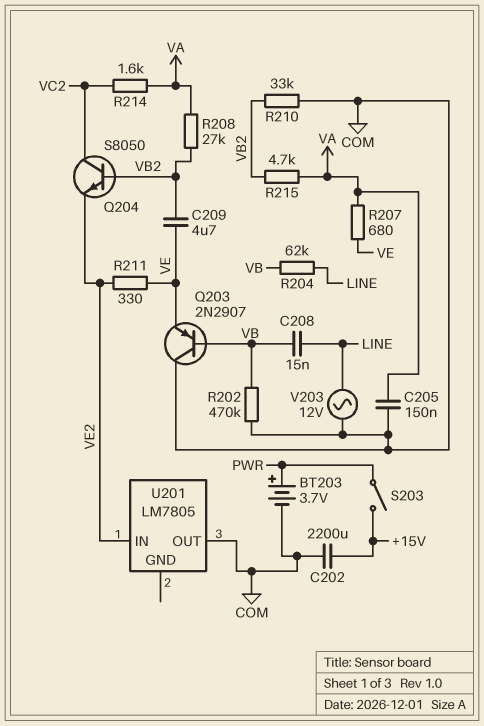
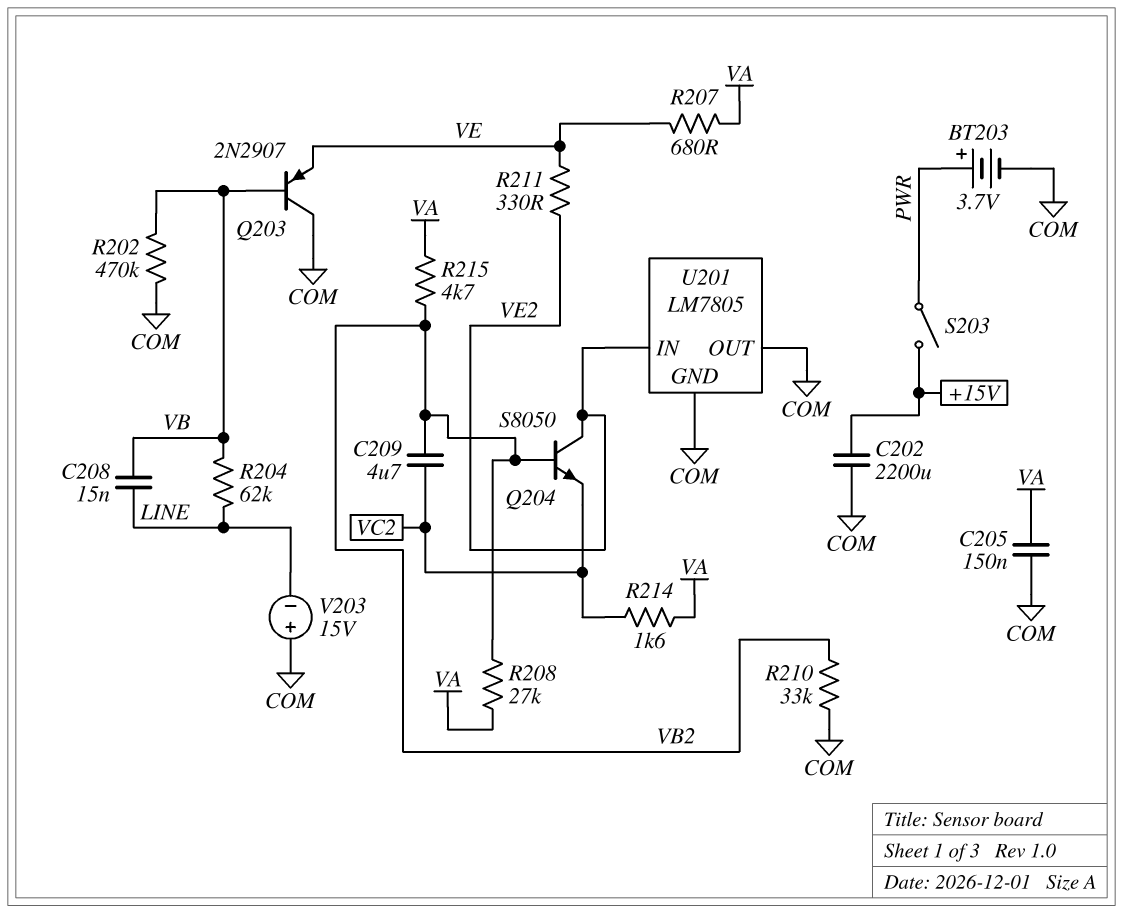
C209: 4.7uF (VB2, VE) -> 4.7uF (VB2, VC2)
Q204: NPN S8050 (B VB2, C VC2, E VE2) -> NPN S8050 (B VB2, C VE2, E VC2)
U201 pin GND: none -> COM
V203: AC 12V (COM, LINE) -> 15V (plus COM, minus LINE)

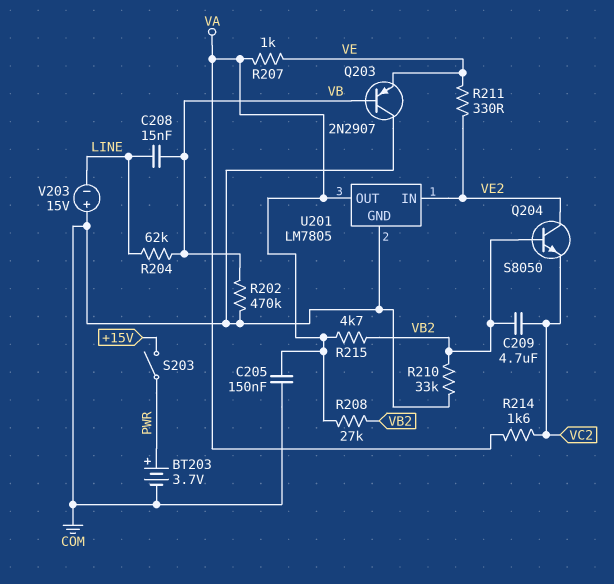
C202: 2200uF (+15V, COM) -> none
R207: 680 (VA, VE) -> 1k (VA, VE)
U201 pin OUT: COM -> VA

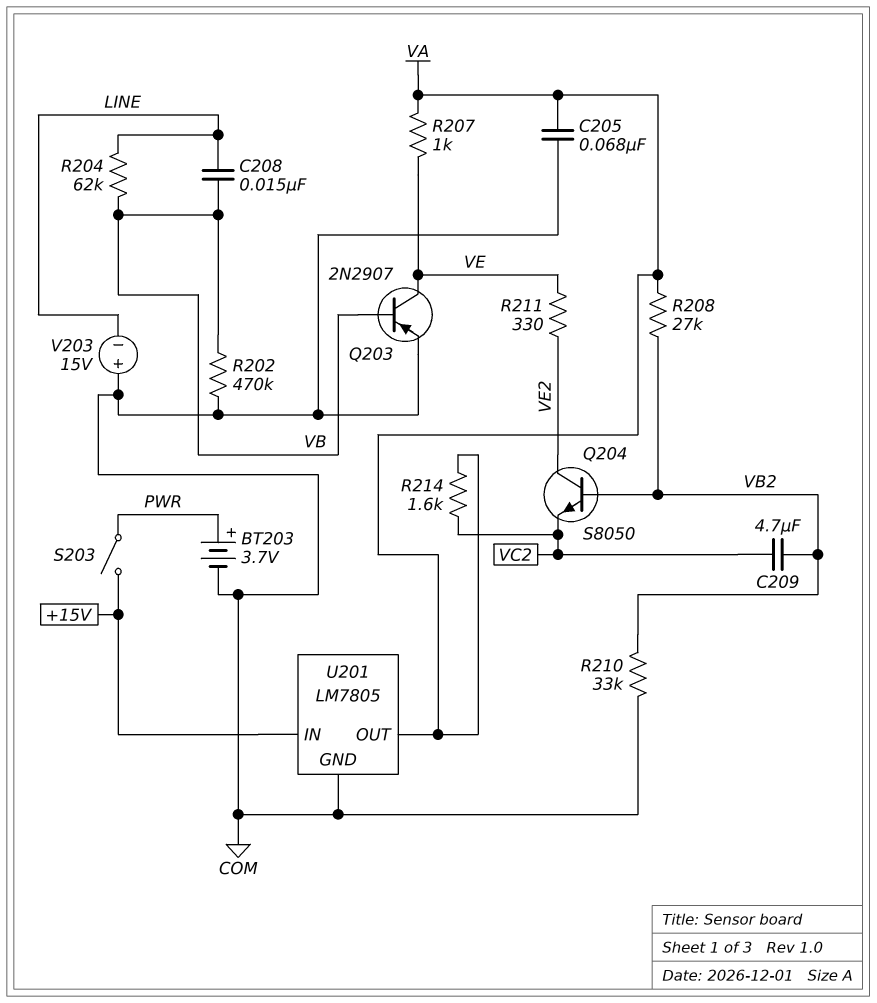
C205: 150nF (COM, VA) -> 68nF (COM, VA)
Q203: PNP 2N2907 (B VB, C COM, E VE) -> PNP 2N2907 (B VB, C VE, E COM)
R215: 4.7k (VA, VB2) -> none
U201 pin IN: VE2 -> +15V

